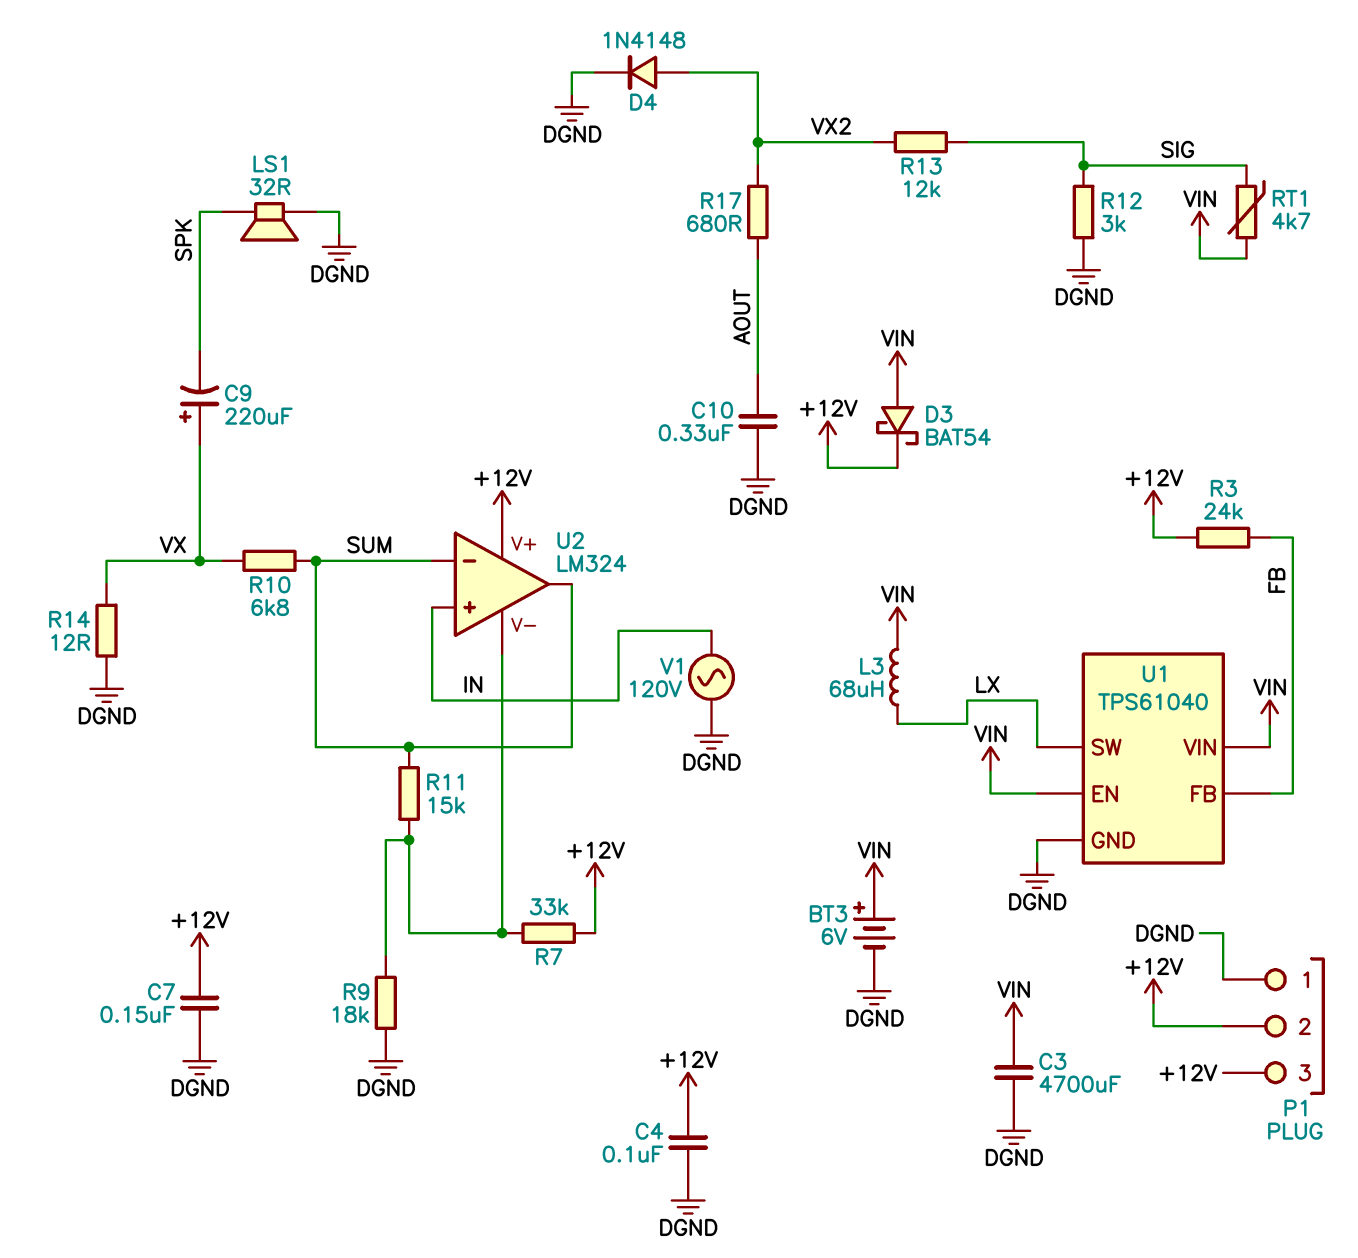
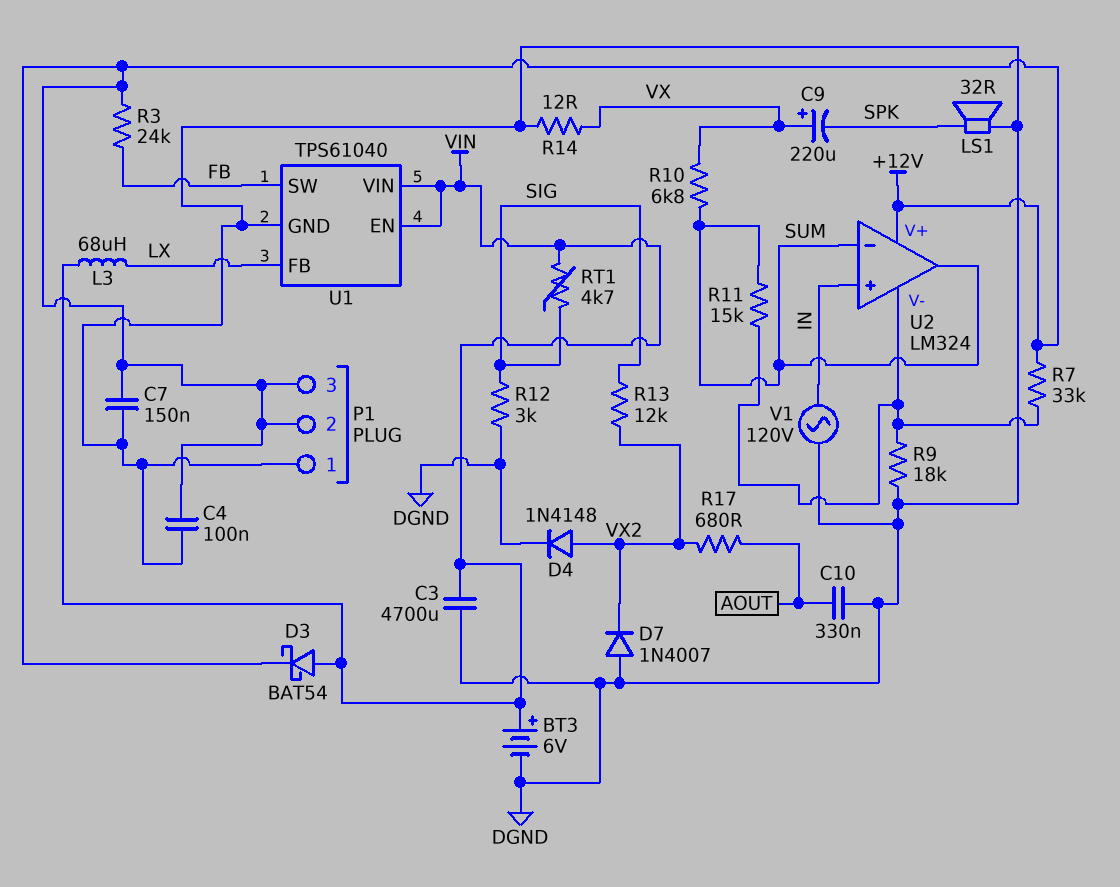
D7: none -> diode 1N4007 (A DGND, K VX2)
U1 pin FB: FB -> LX
U1 pin SW: LX -> FB

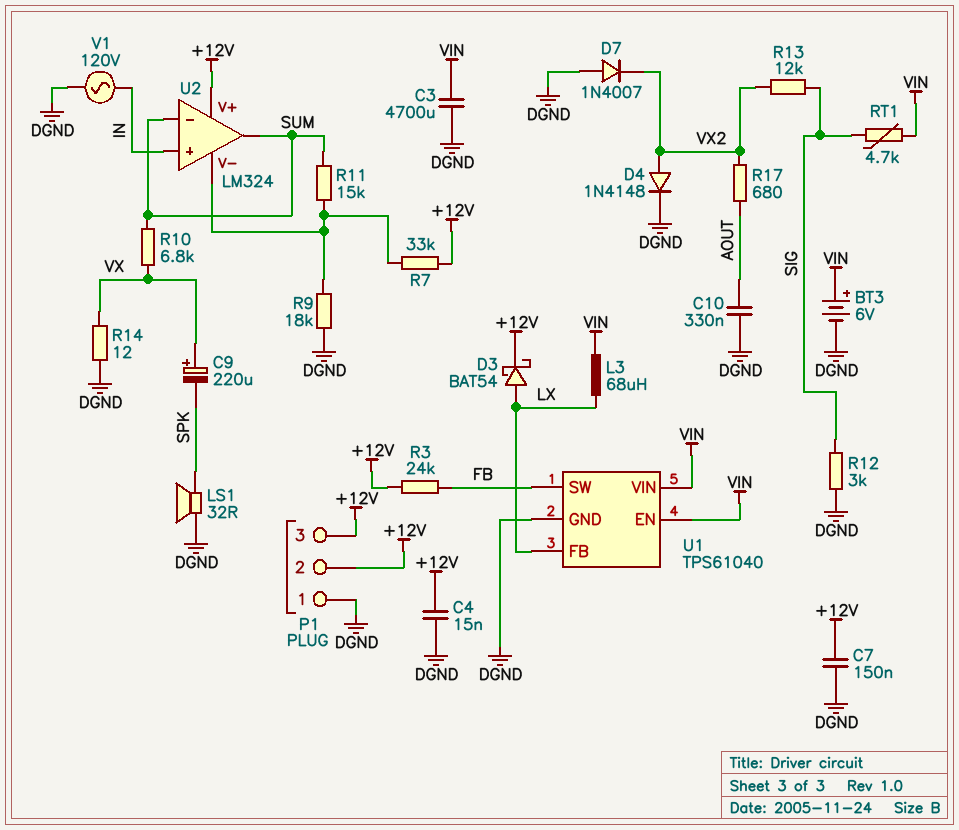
C4: 100nF (+12V, DGND) -> 15nF (+12V, DGND)
D3: schottky BAT54 (A VIN, K +12V) -> schottky BAT54 (A LX, K +12V)

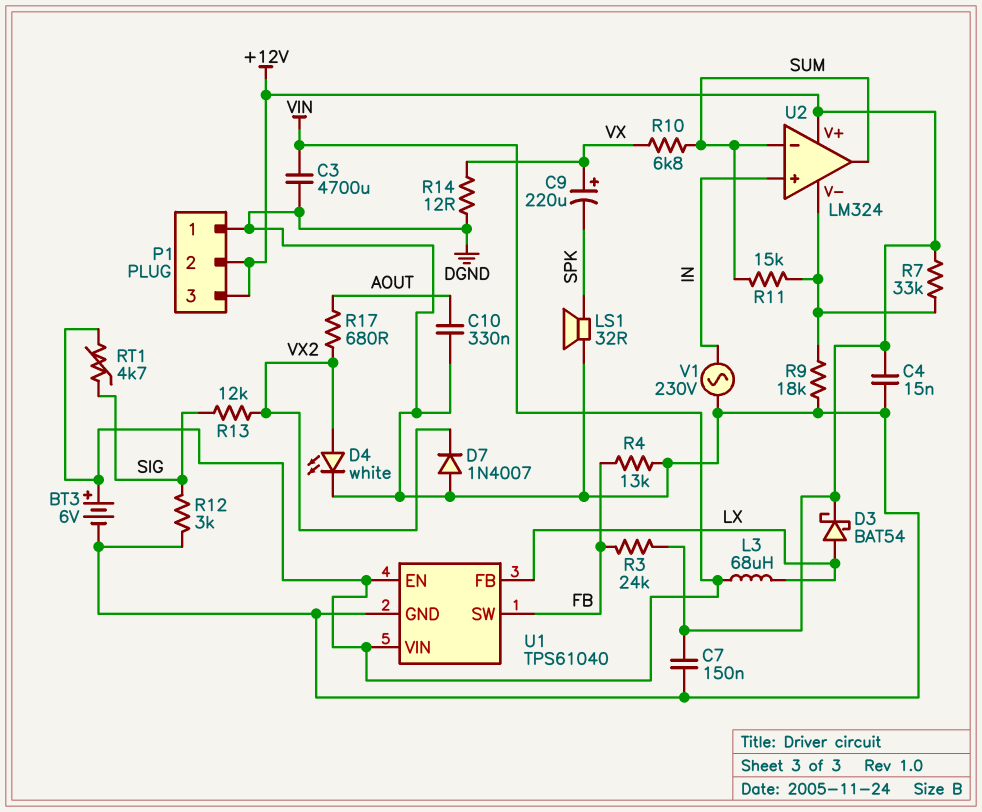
D4: diode 1N4148 (A VX2, K DGND) -> LED white (A VX2, K DGND)
R4: none -> 13k (DGND, FB)
V1: AC 120V (DGND, IN) -> AC 230V (DGND, IN)

